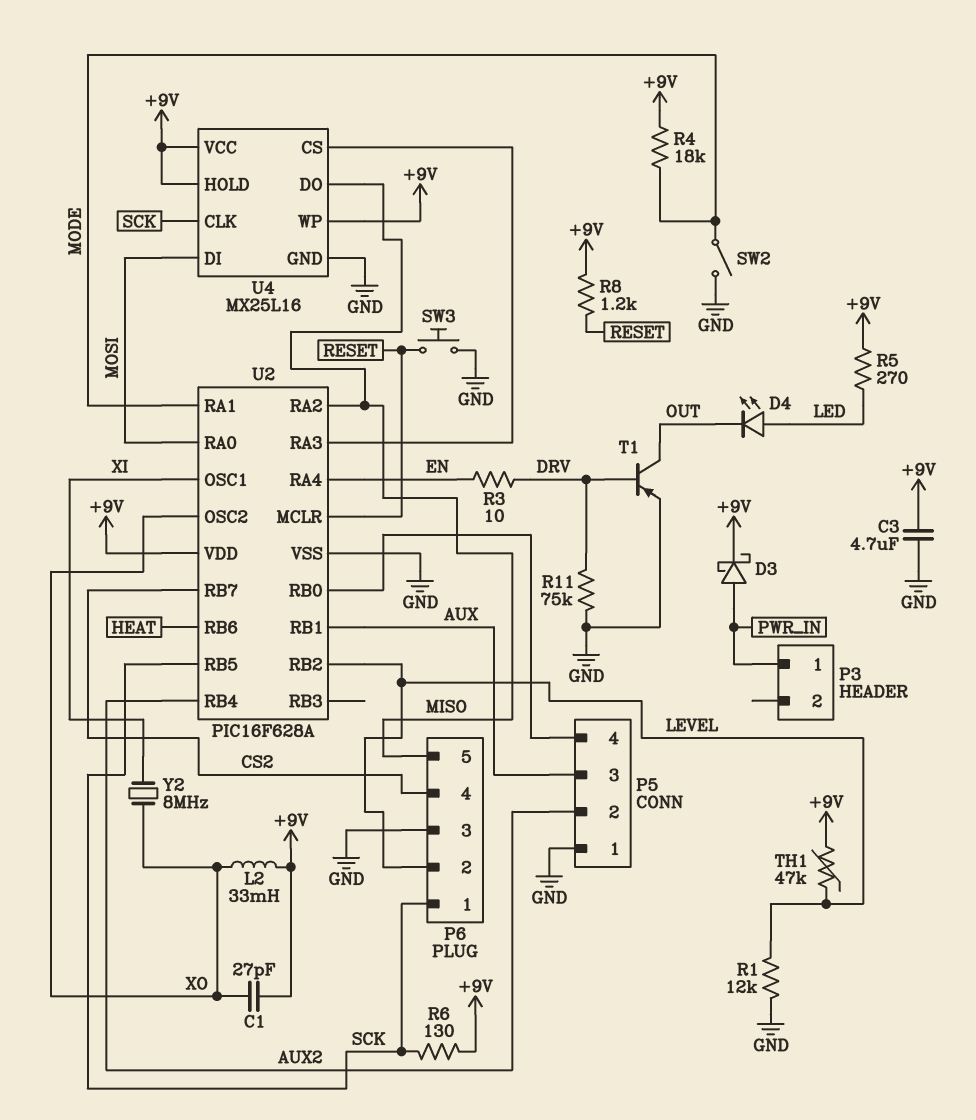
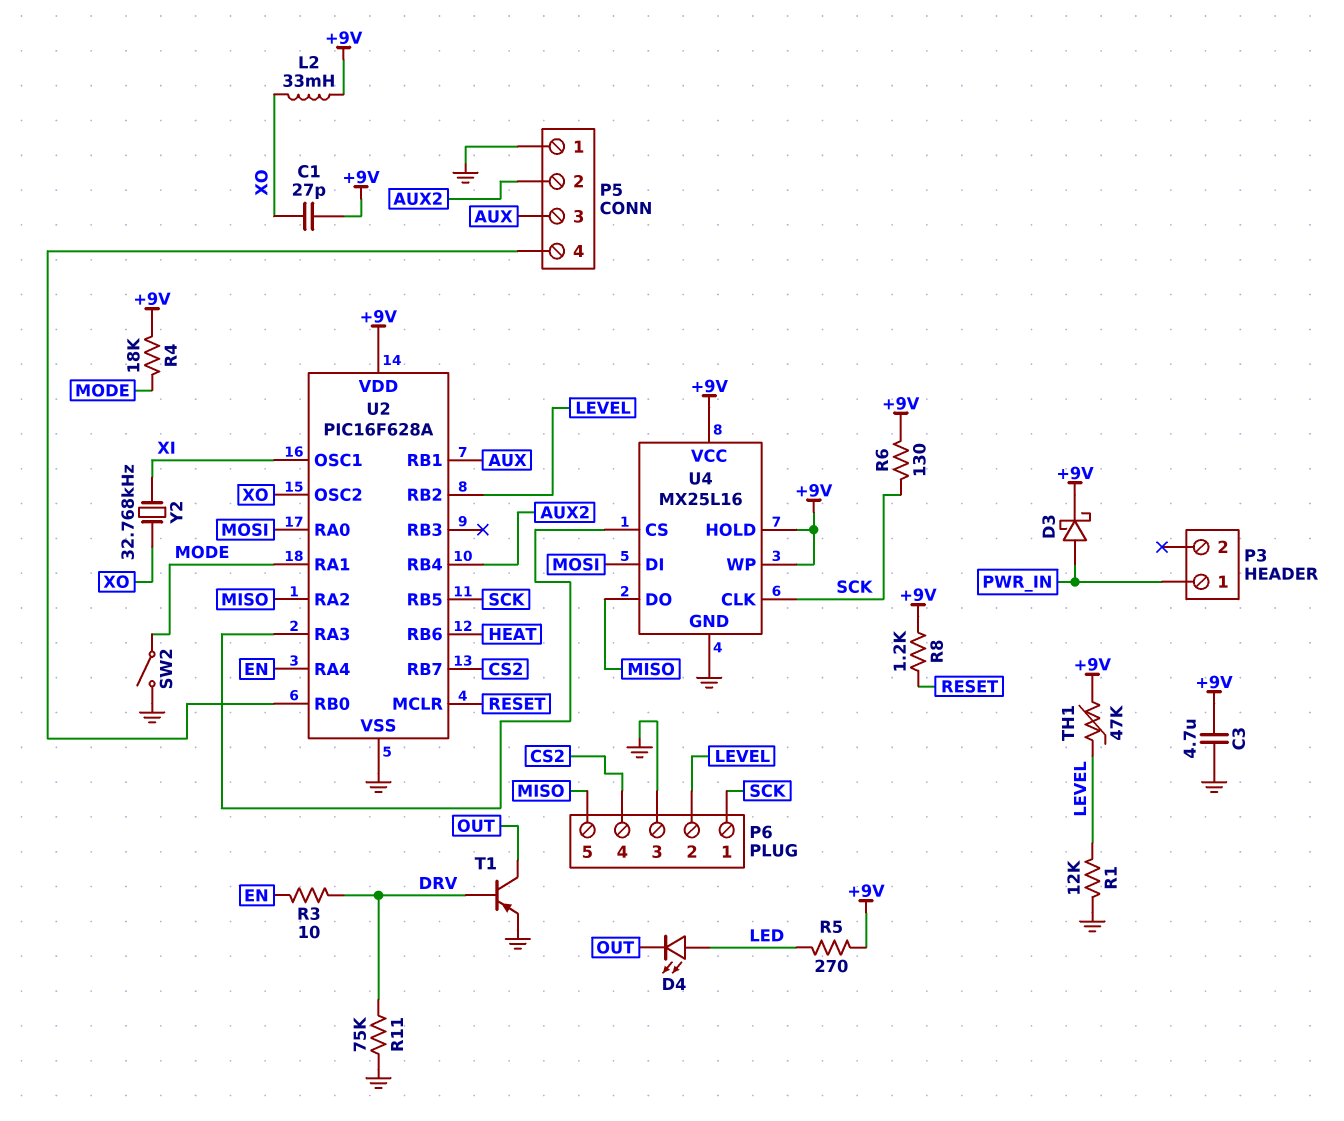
SW3: button (GND, RESET) -> none
Y2: 8MHz (XI, XO) -> 32.768kHz (XI, XO)

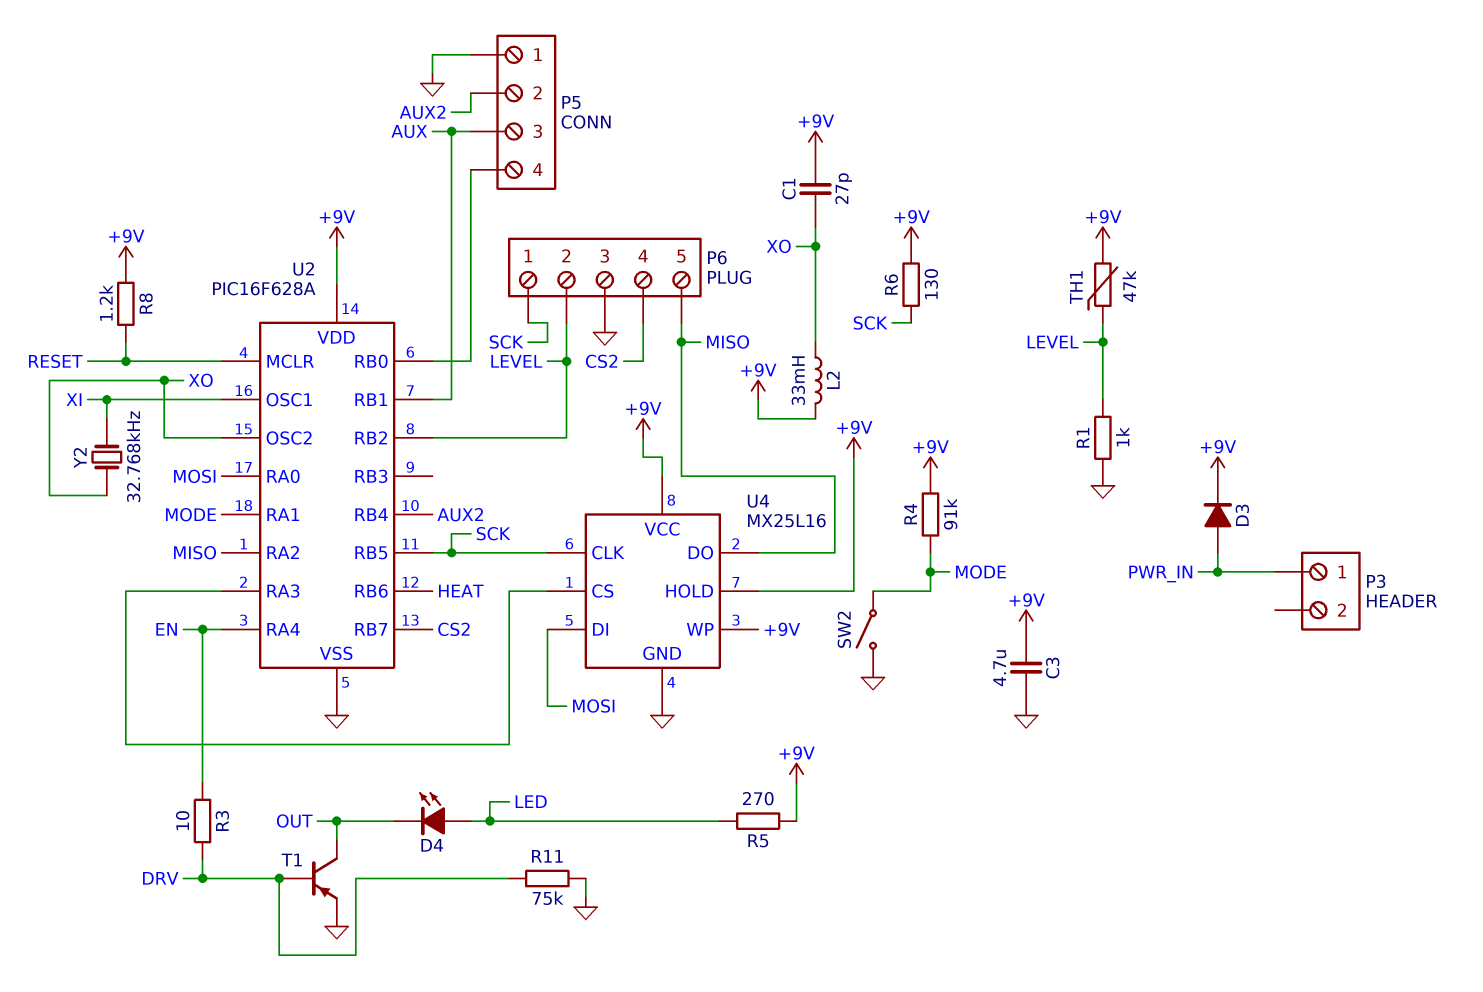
D3: schottky (A PWR_IN, K +9V) -> diode (A PWR_IN, K +9V)
R1: 12k (GND, LEVEL) -> 1k (GND, LEVEL)
R4: 18k (+9V, MODE) -> 91k (+9V, MODE)

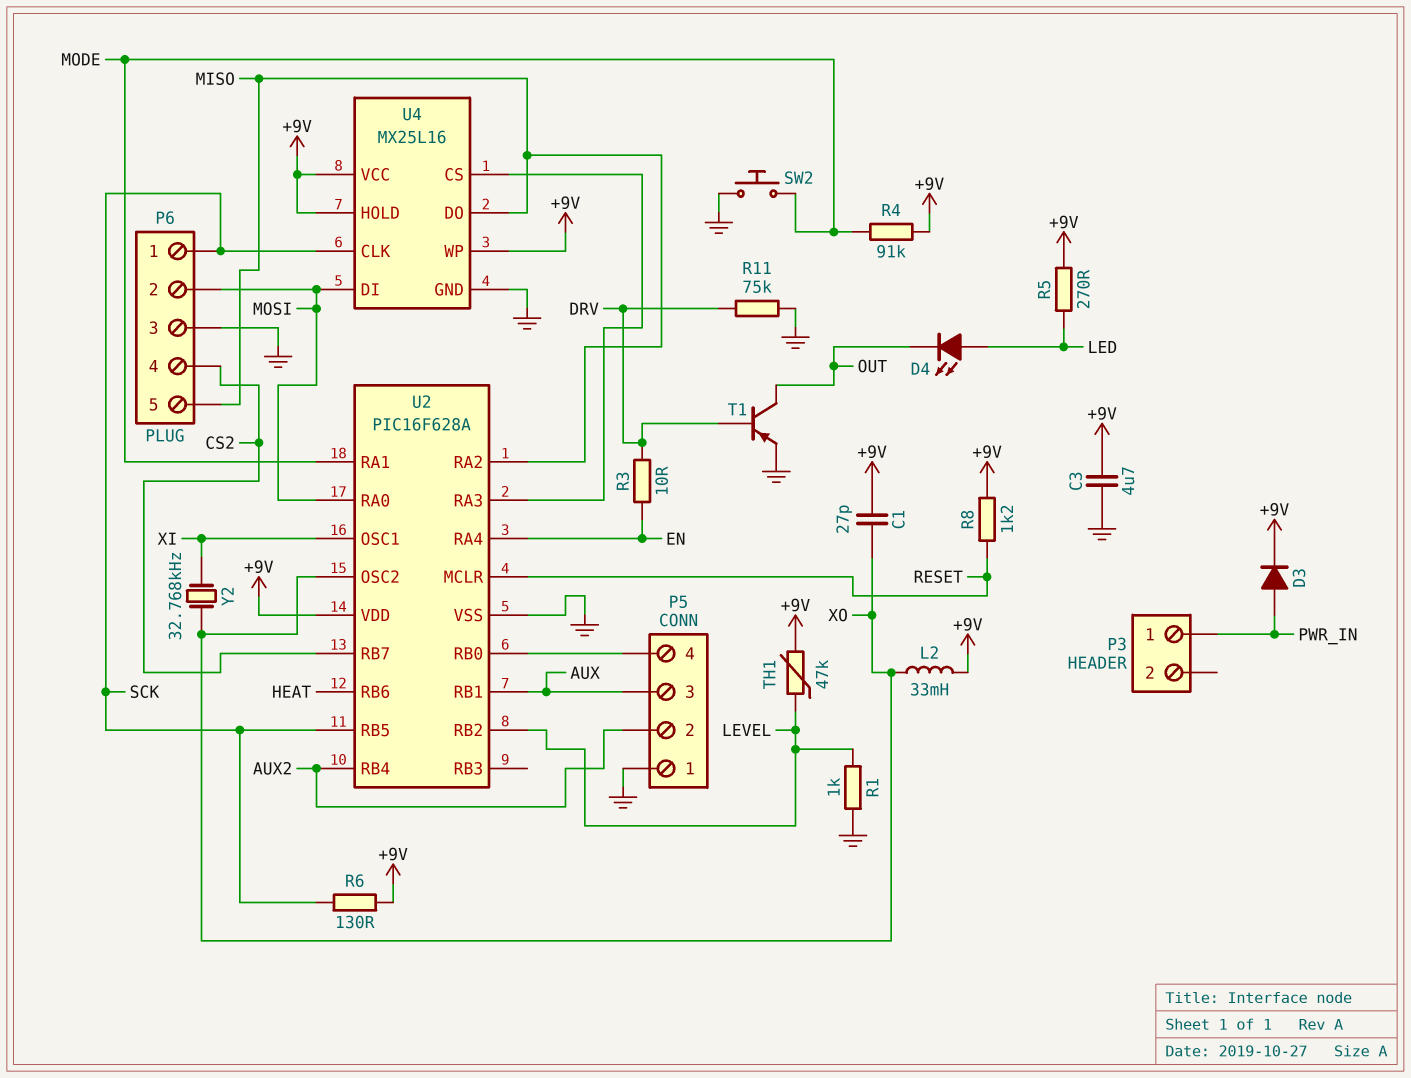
P6 pin 2: LEVEL -> MOSI
SW2: switch (GND, MODE) -> button (GND, MODE)

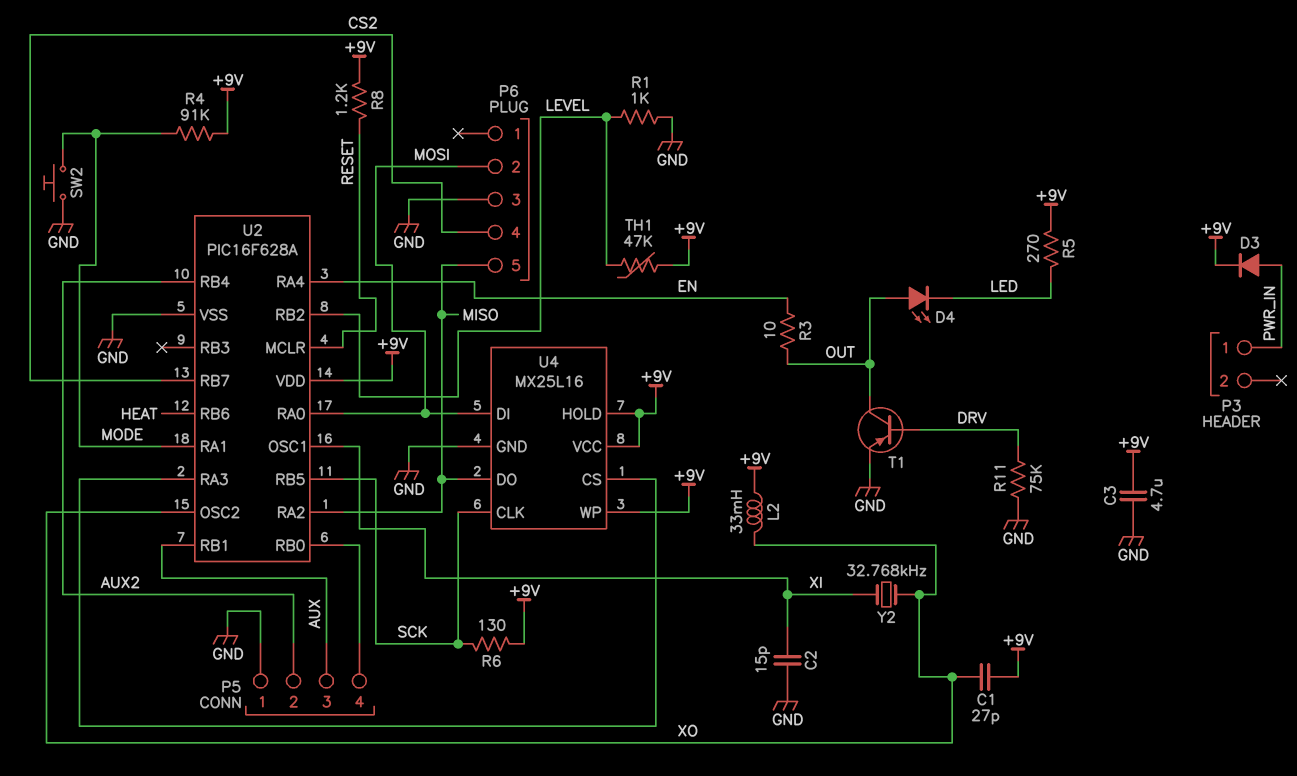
C2: none -> 15pF (GND, XI)
D4: LED (A LED, K OUT) -> LED (A OUT, K LED)
P6 pin 1: SCK -> none
R3: 10 (DRV, EN) -> 10 (EN, OUT)

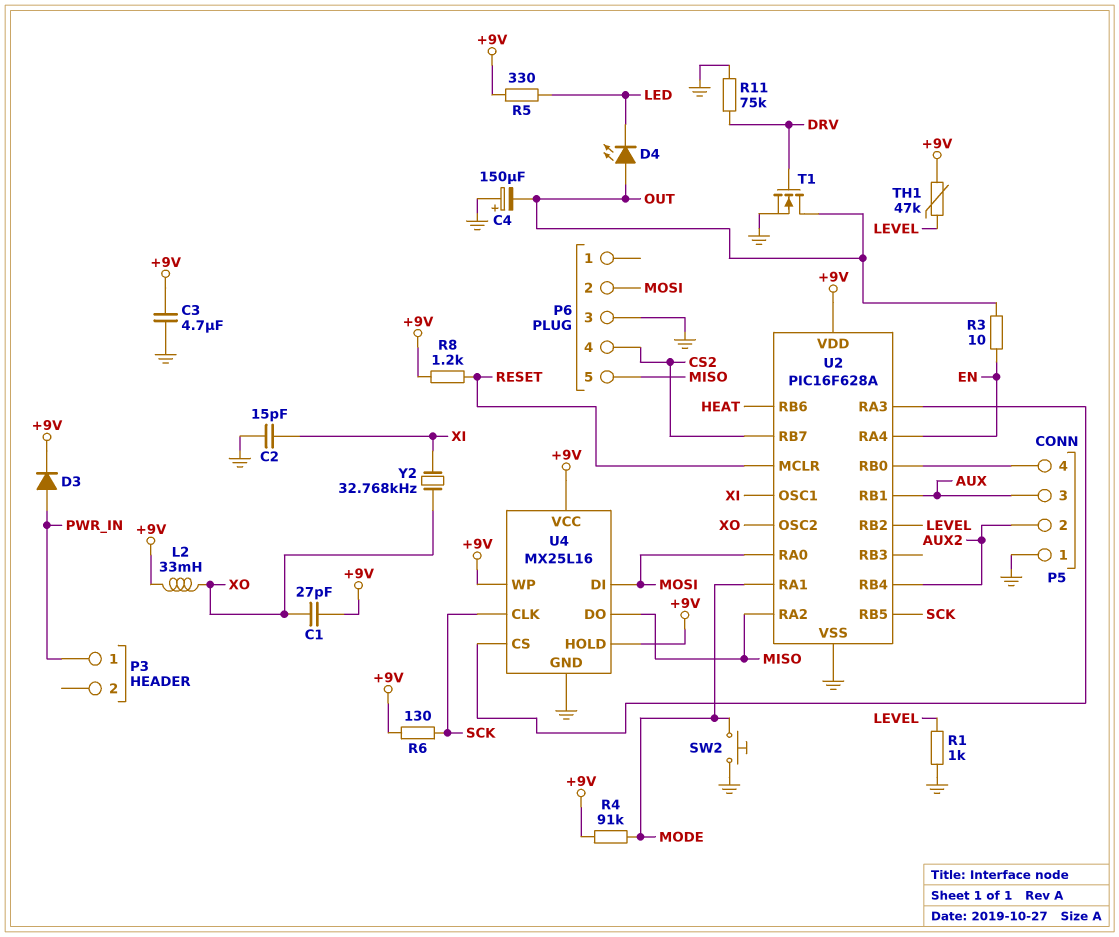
C4: none -> 150uF (plus GND, minus OUT)
R5: 270 (+9V, LED) -> 330 (+9V, LED)
T1: PNP (B DRV, C OUT, E GND) -> NMOS (G DRV, D OUT, S GND)

